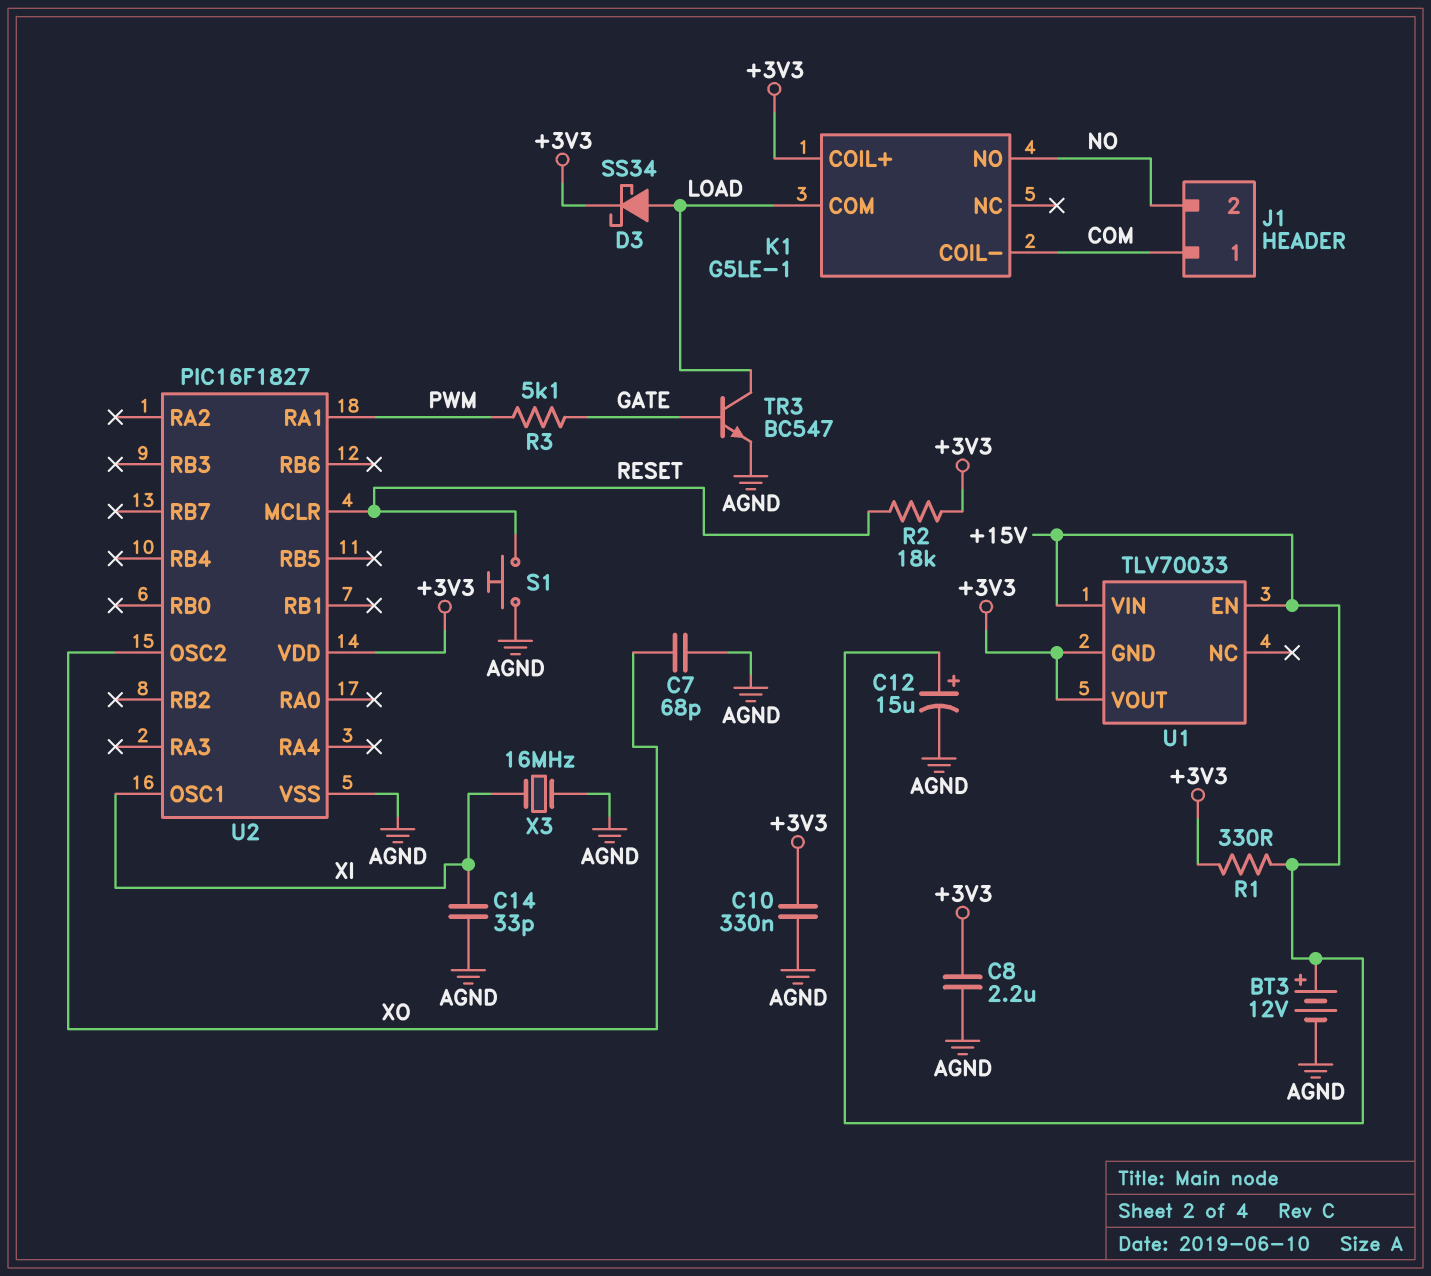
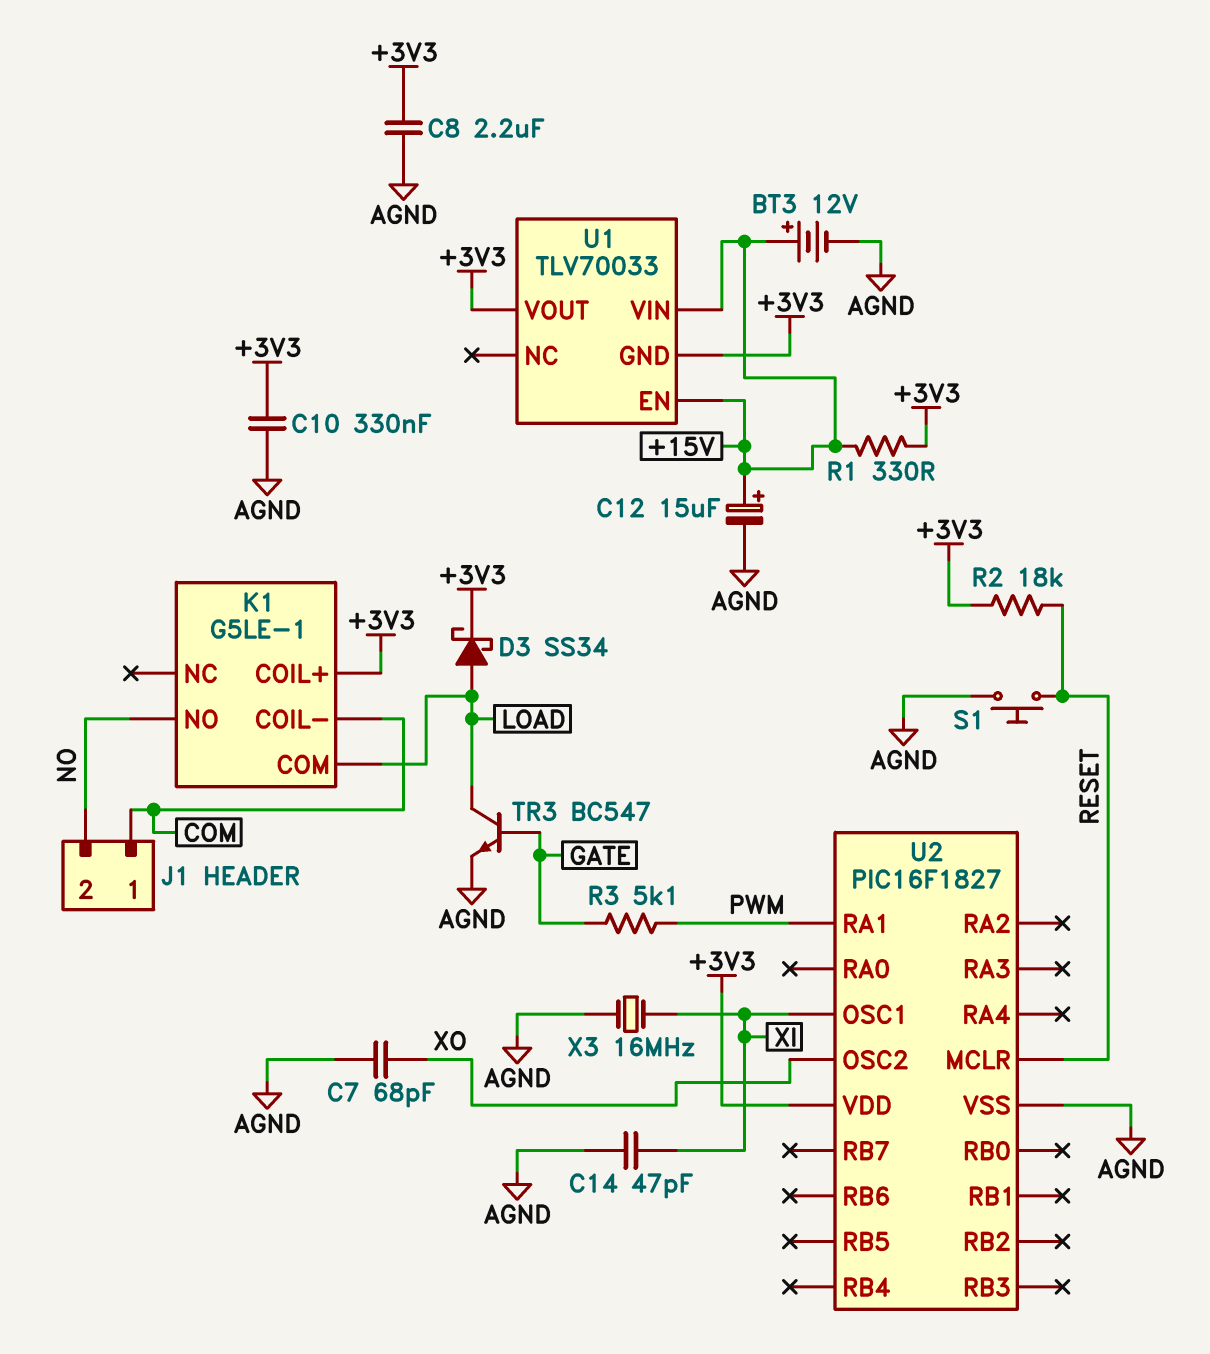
C14: 33pF (AGND, XI) -> 47pF (AGND, XI)

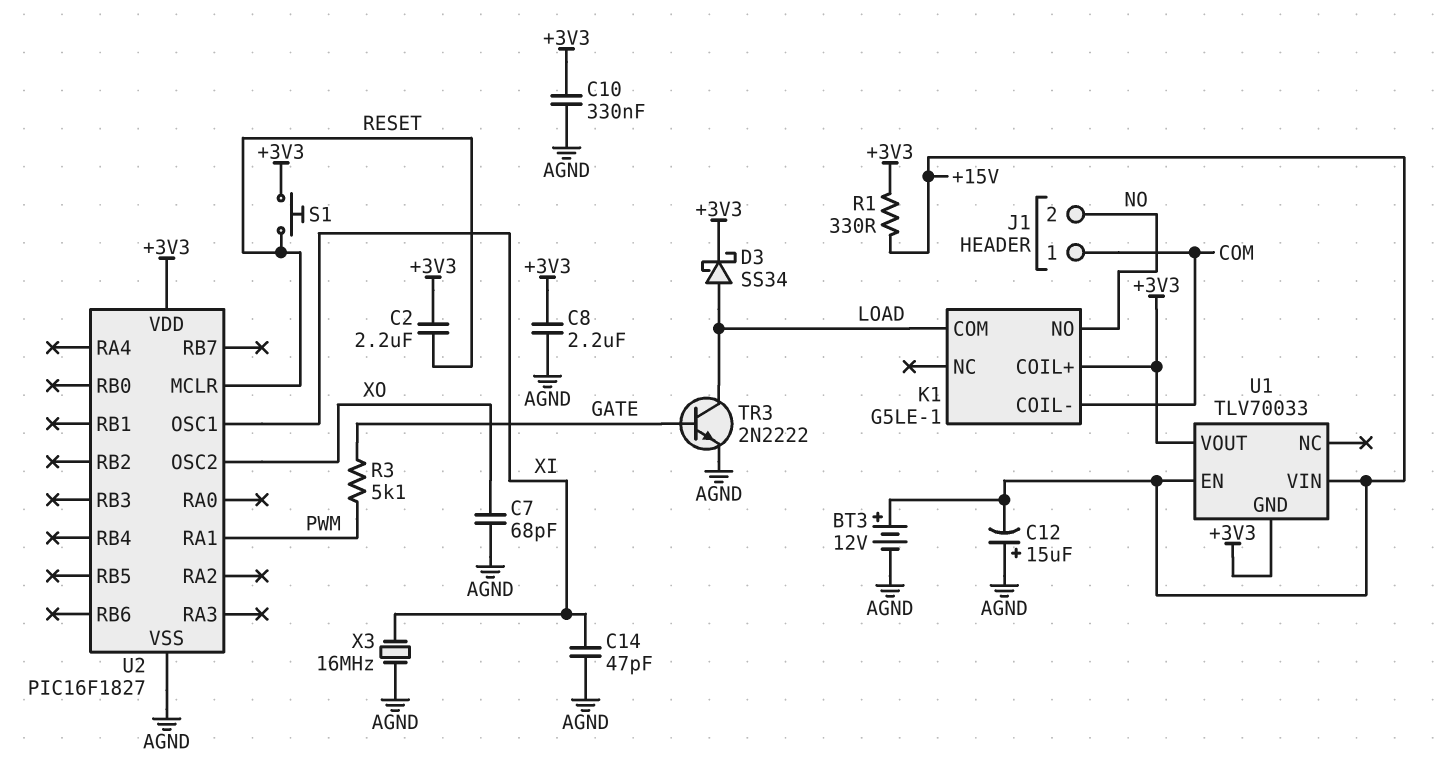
C2: none -> 2.2uF (+3V3, RESET)
C12: 15uF (plus +15V, minus AGND) -> 15uF (plus AGND, minus +15V)
R2: 18k (+3V3, RESET) -> none
S1: button (AGND, RESET) -> button (+3V3, RESET)
TR3: NPN BC547 (B GATE, C LOAD, E AGND) -> NPN 2N2222 (B GATE, C LOAD, E AGND)

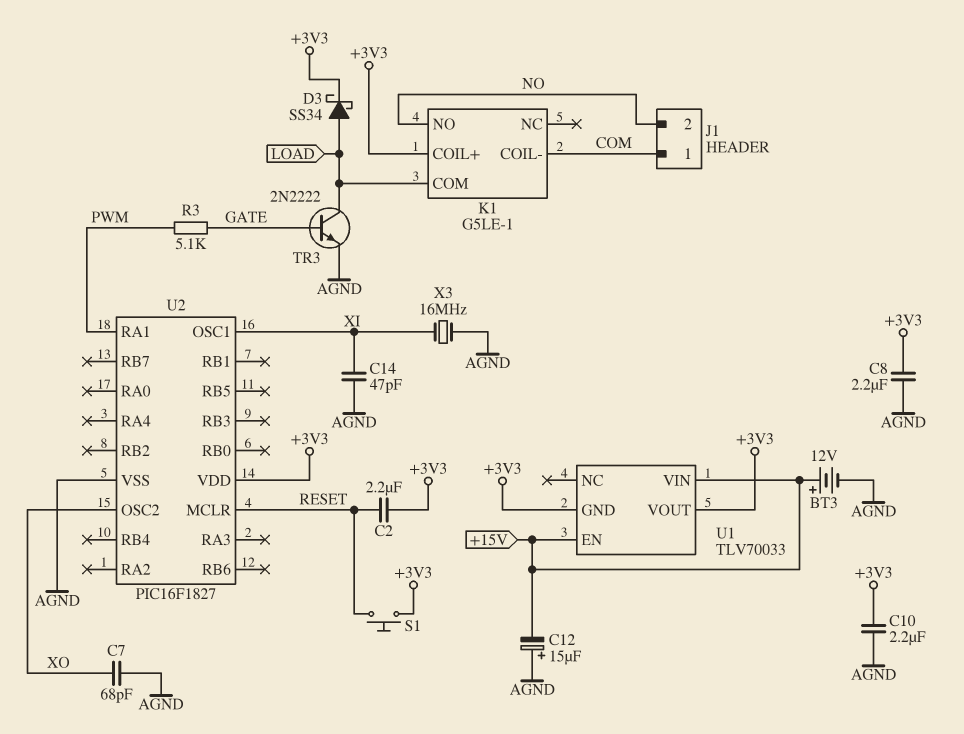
C10: 330nF (+3V3, AGND) -> 2.2uF (+3V3, AGND)
R1: 330 (+3V3, +15V) -> none

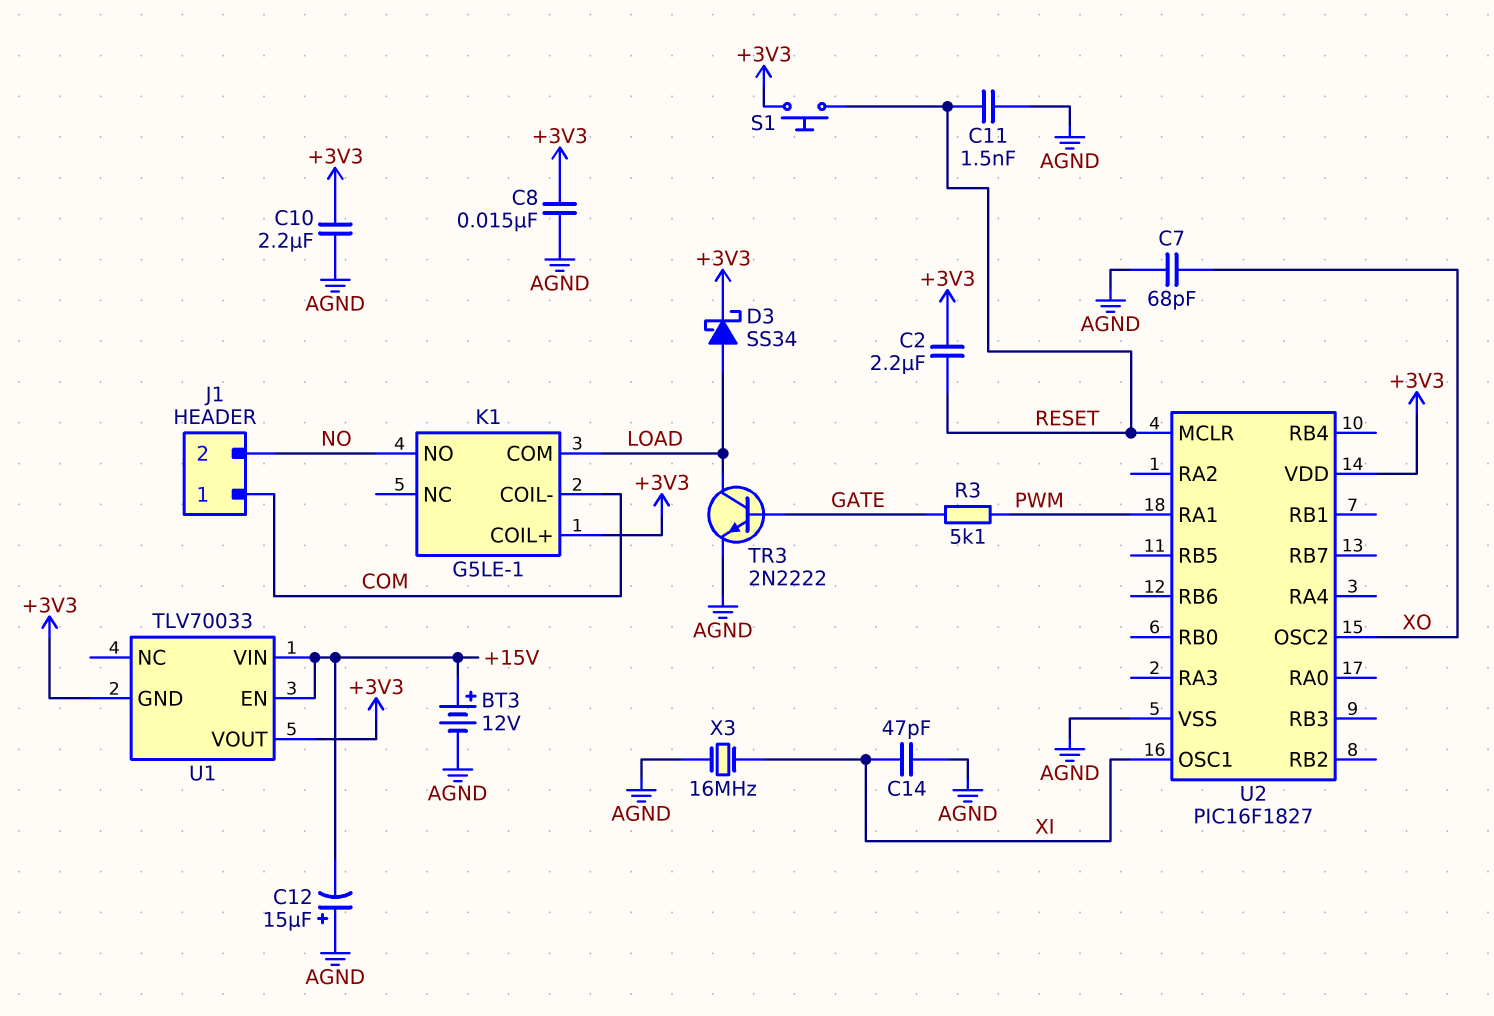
C8: 2.2uF (+3V3, AGND) -> 15nF (+3V3, AGND)
C11: none -> 1.5nF (AGND, RESET)

